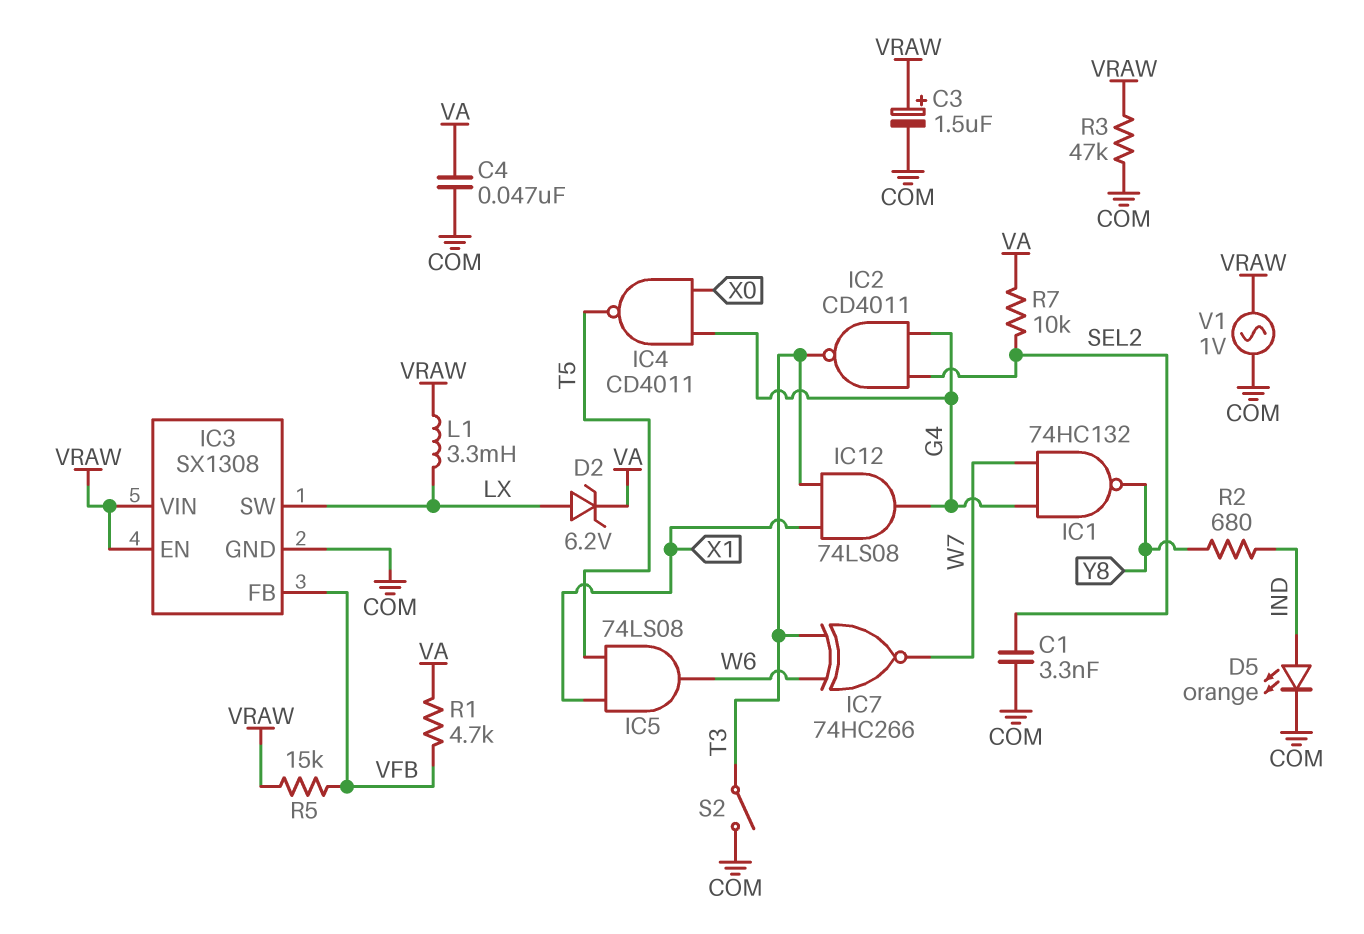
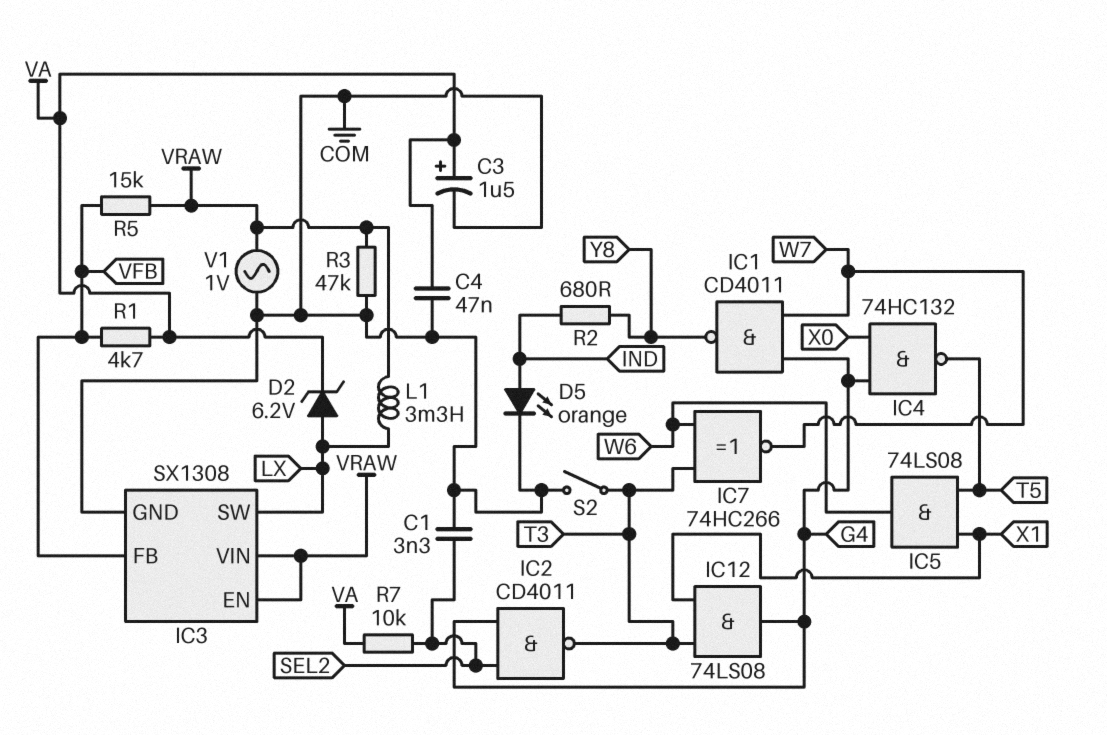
C3: 1.5uF (plus VRAW, minus COM) -> 1.5uF (plus VA, minus COM)
IC1: NAND 74HC132 (in G4, in W7, out Y8) -> NAND CD4011 (in G4, in W7, out Y8)
IC4: NAND CD4011 (in G4, in X0, out T5) -> NAND 74HC132 (in G4, in X0, out T5)

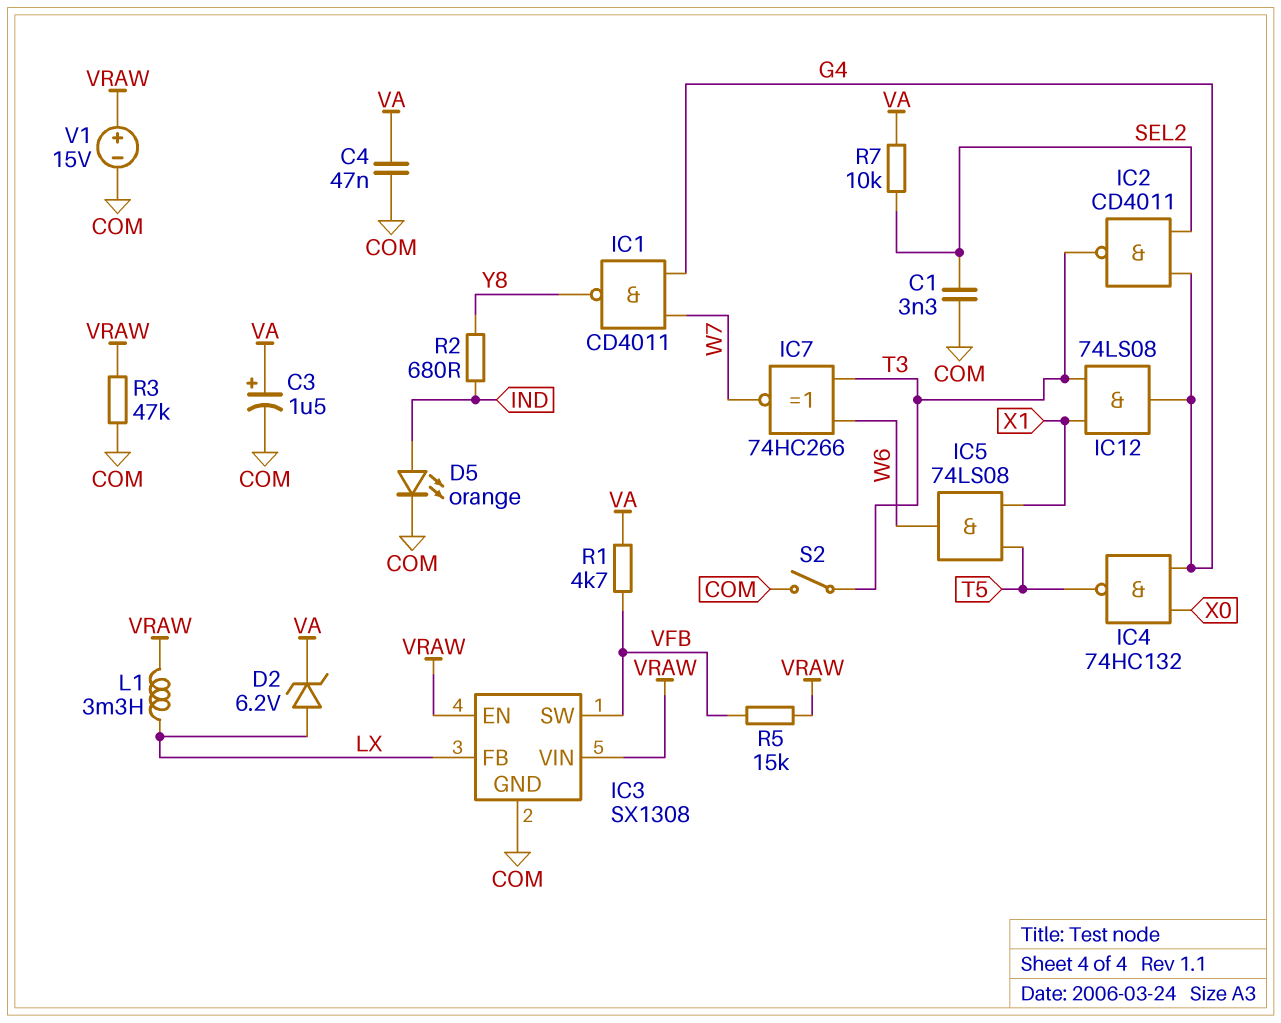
IC3 pin FB: VFB -> LX
IC3 pin SW: LX -> VFB
V1: AC 1V (COM, VRAW) -> 15V (plus VRAW, minus COM)

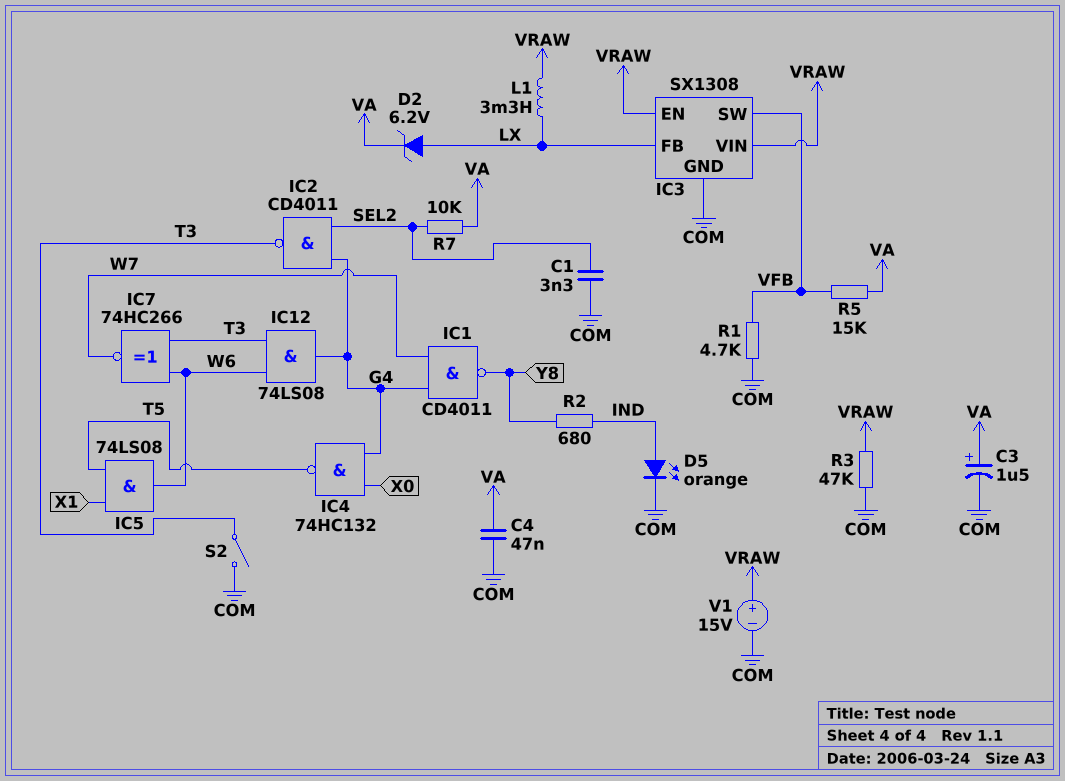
IC12: AND 74LS08 (in T3, in X1, out G4) -> AND 74LS08 (in T3, in W6, out G4)
R1: 4.7k (VA, VFB) -> 4.7k (COM, VFB)
R5: 15k (VFB, VRAW) -> 15k (VA, VFB)

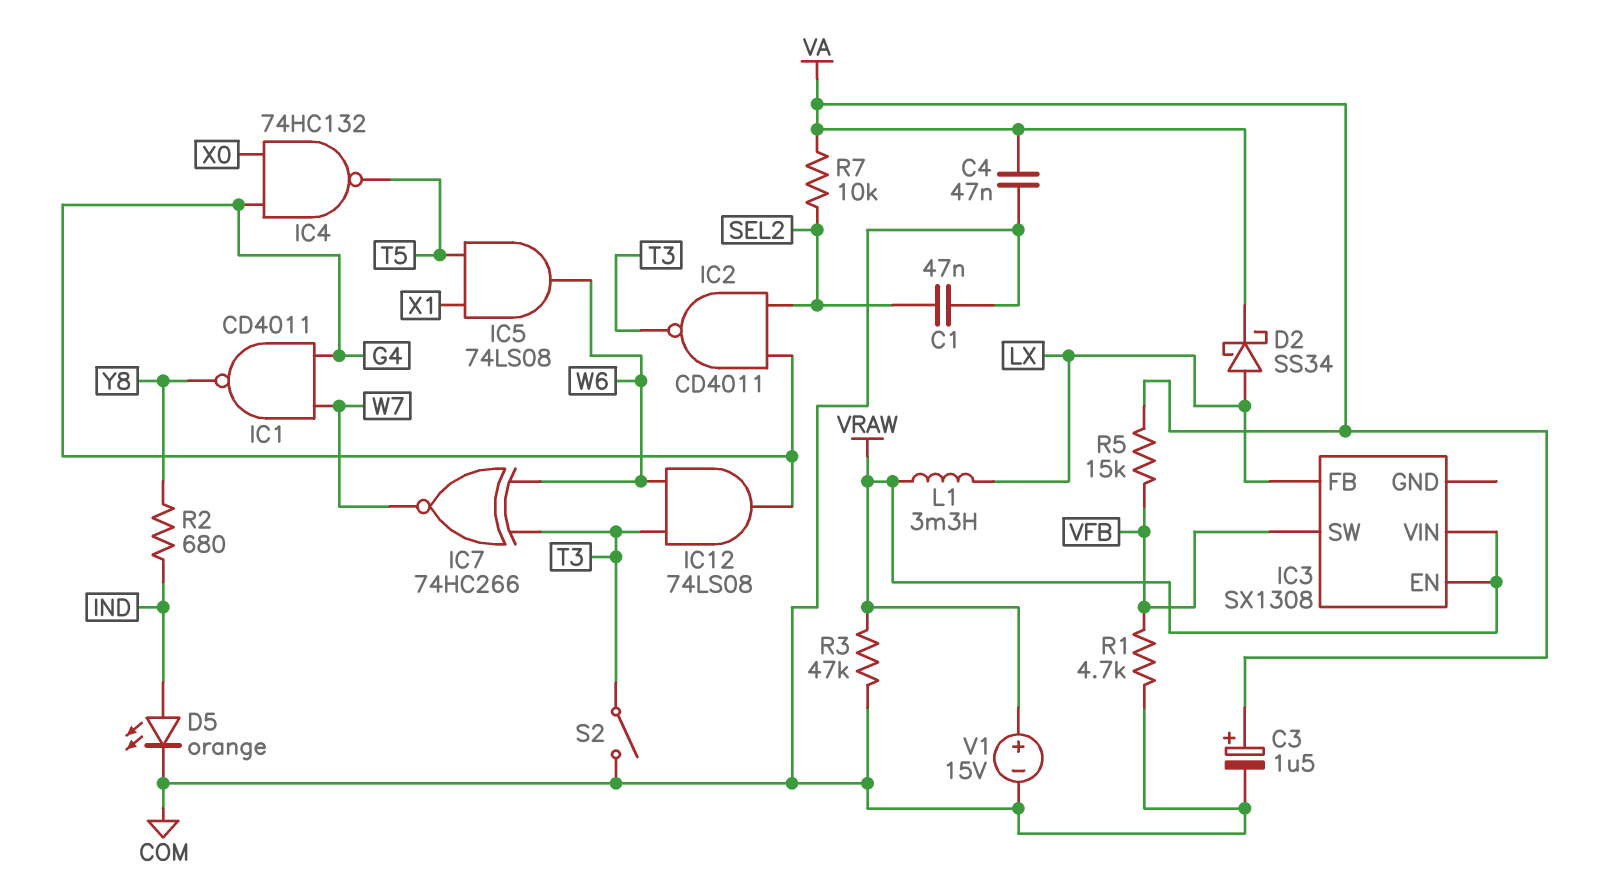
C1: 3.3nF (COM, SEL2) -> 47nF (COM, SEL2)
D2: zener 6.2V (A LX, K VA) -> schottky SS34 (A LX, K VA)
IC3 pin GND: COM -> none

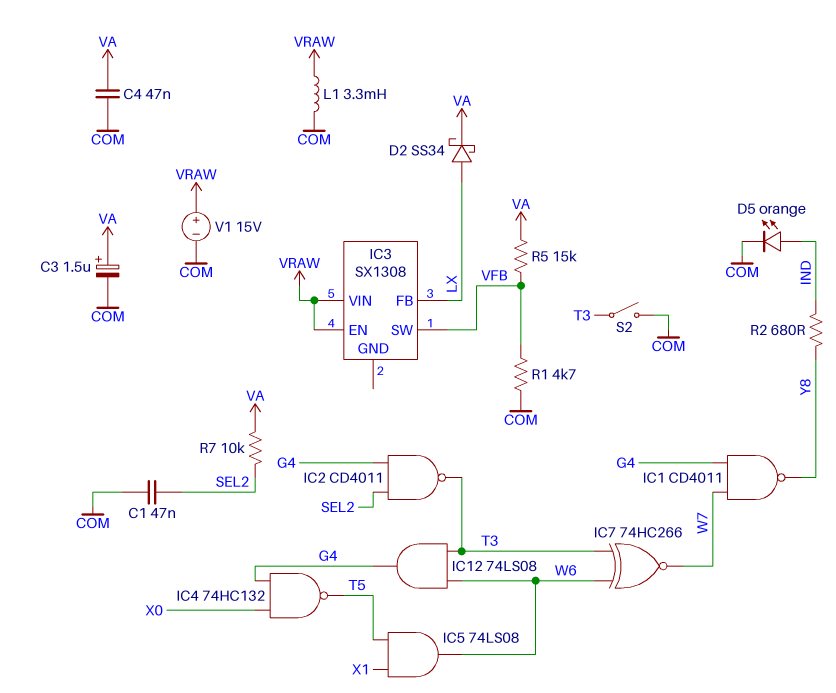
L1: 3.3mH (LX, VRAW) -> 3.3mH (COM, VRAW)
R3: 47k (COM, VRAW) -> none

